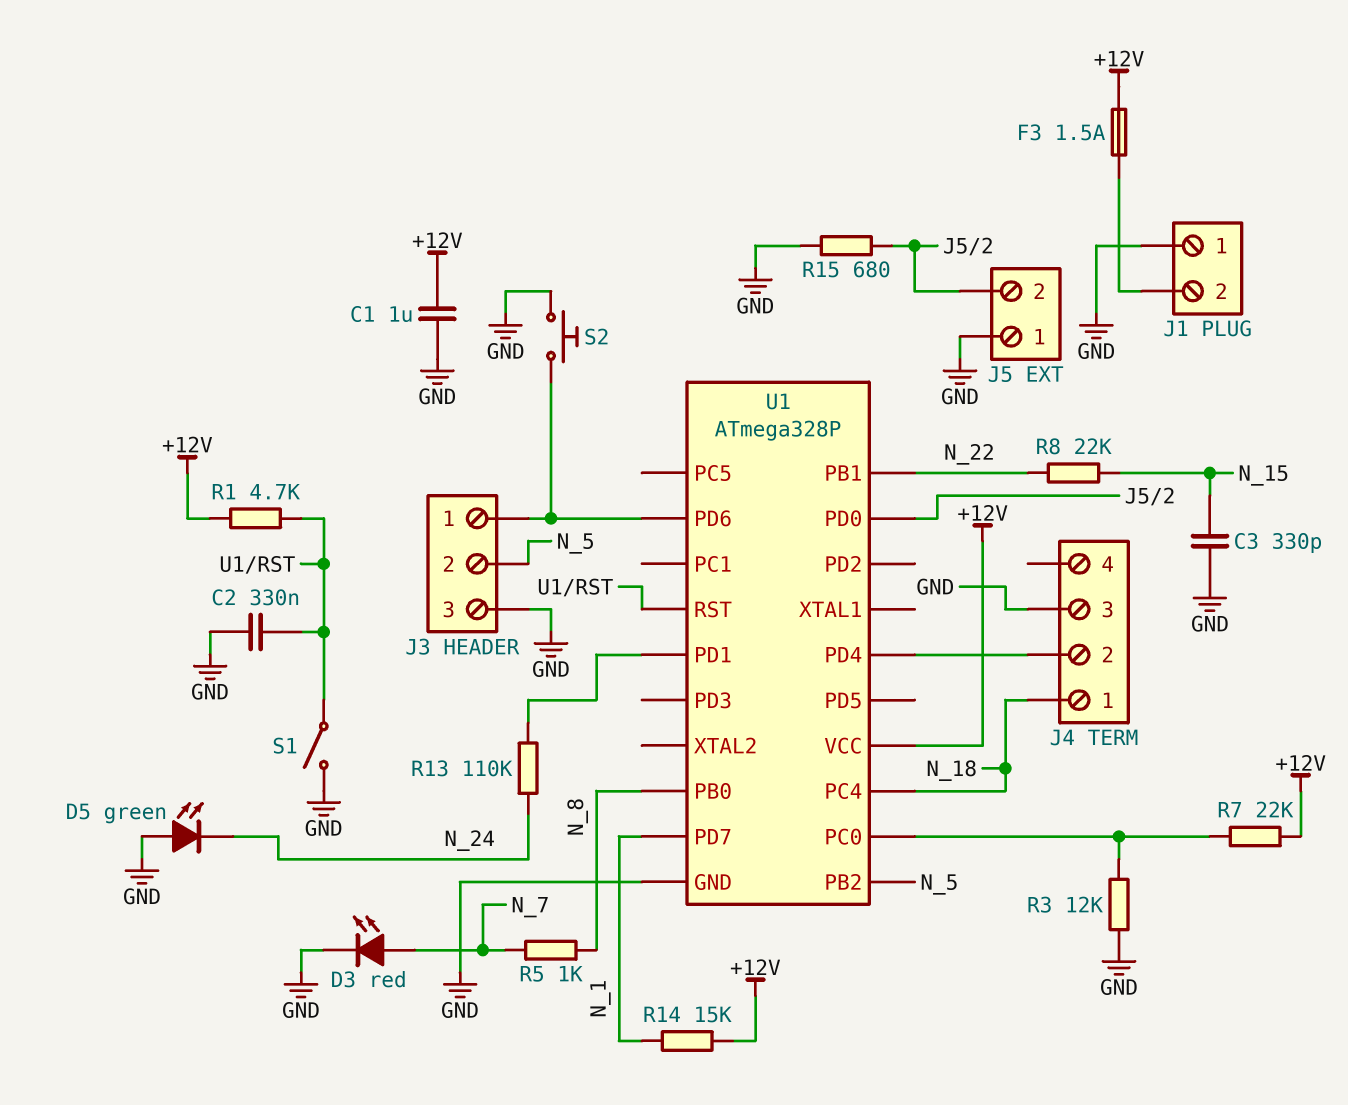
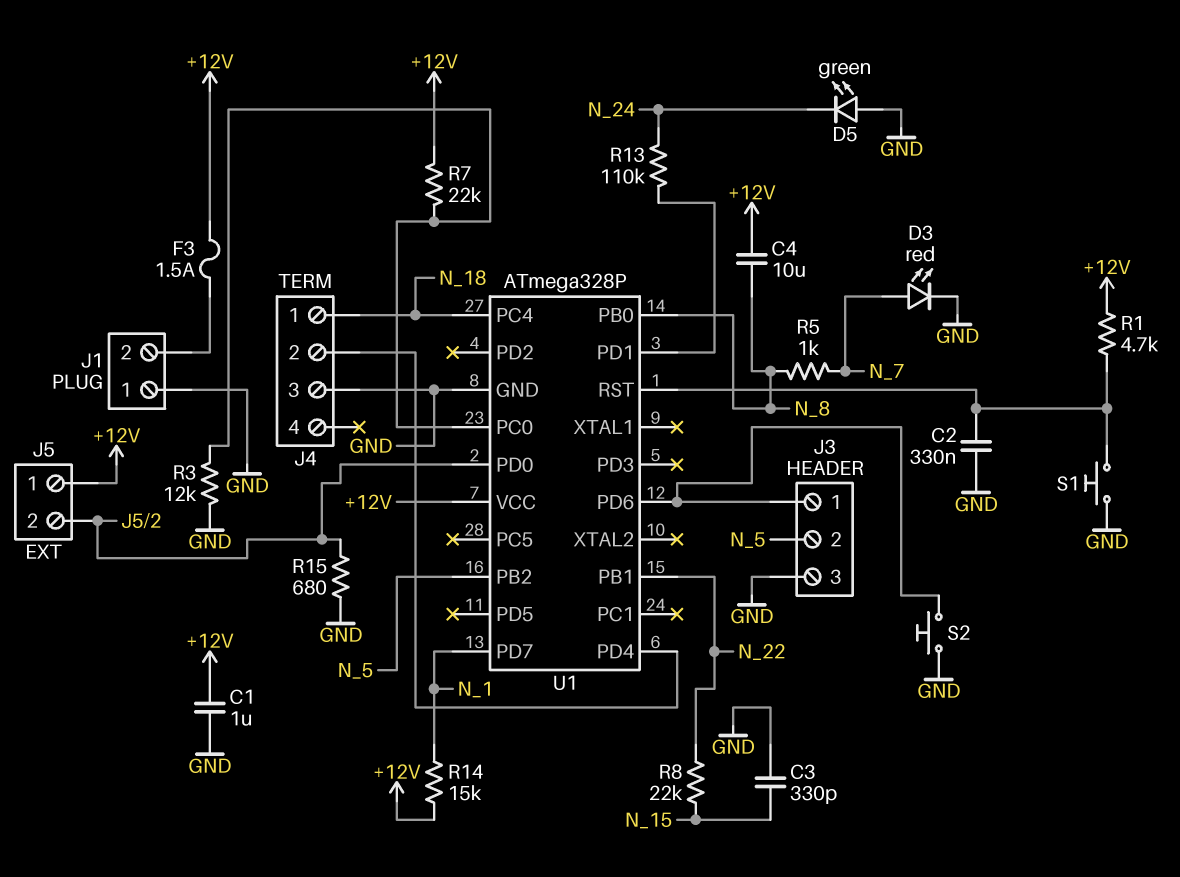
C4: none -> 10uF (+12V, N_8)
J5 pin 1: GND -> +12V
S1: switch (GND, U1/RST) -> button (GND, U1/RST)

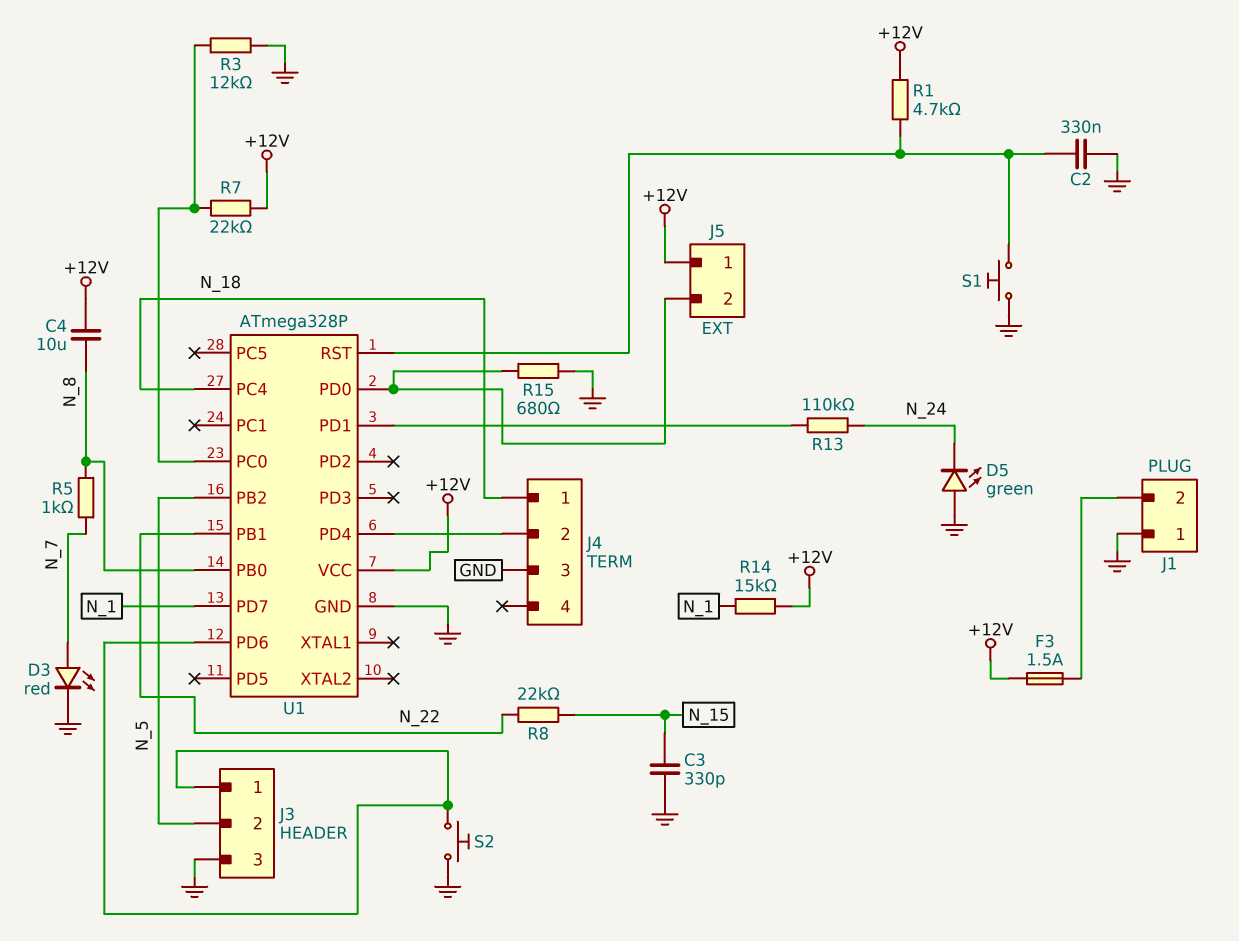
C1: 1uF (+12V, GND) -> none

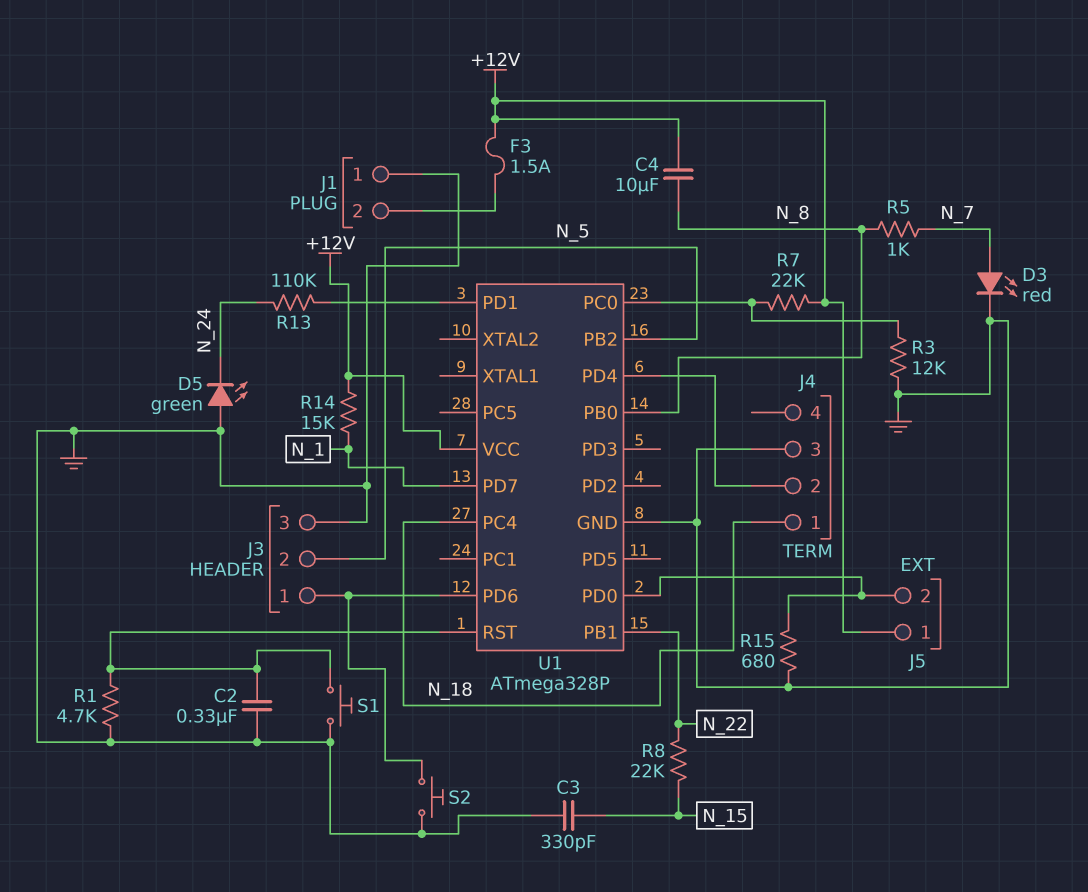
R1: 4.7k (+12V, U1/RST) -> 4.7k (GND, U1/RST)

